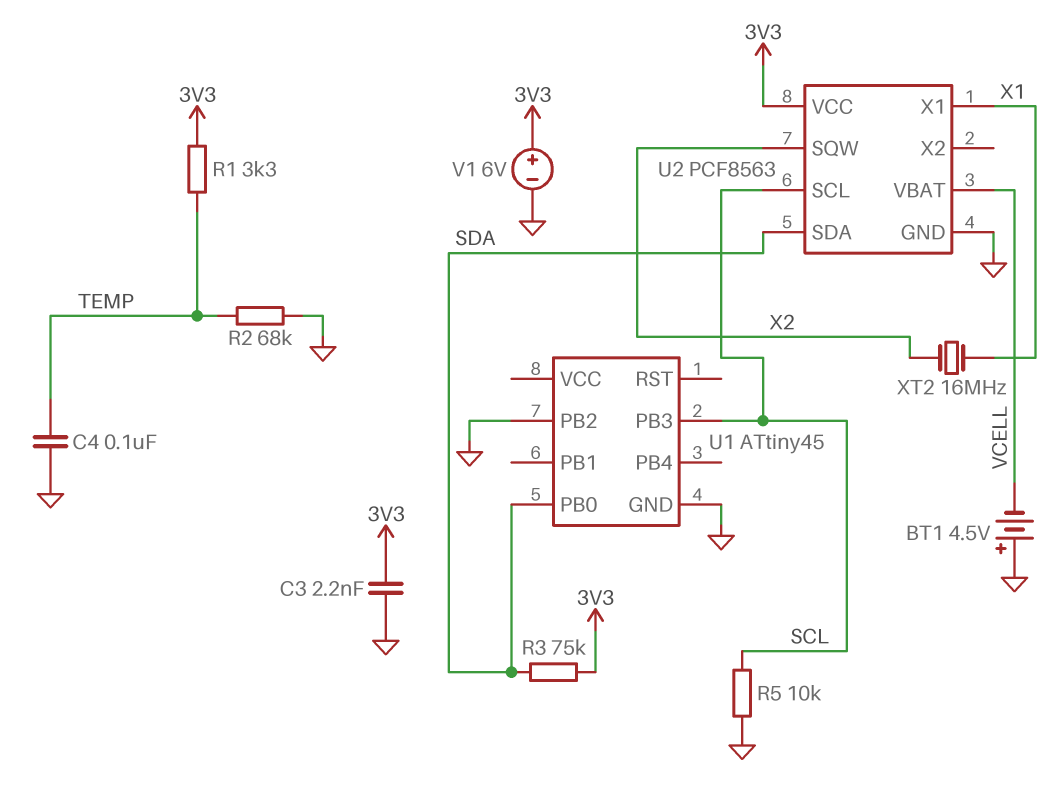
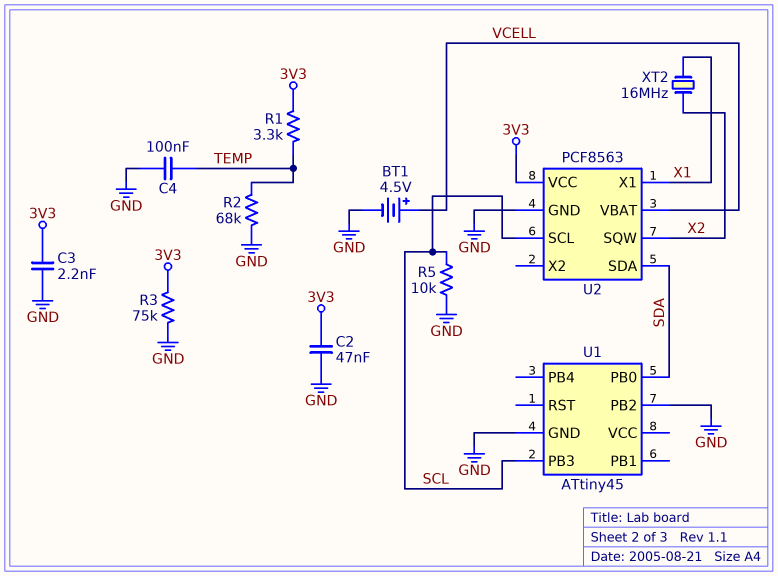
BT1: 4.5V (plus GND, minus VCELL) -> 4.5V (plus VCELL, minus GND)
C2: none -> 47nF (3V3, GND)
R3: 75k (3V3, SDA) -> 75k (3V3, GND)
V1: 6V (plus 3V3, minus GND) -> none

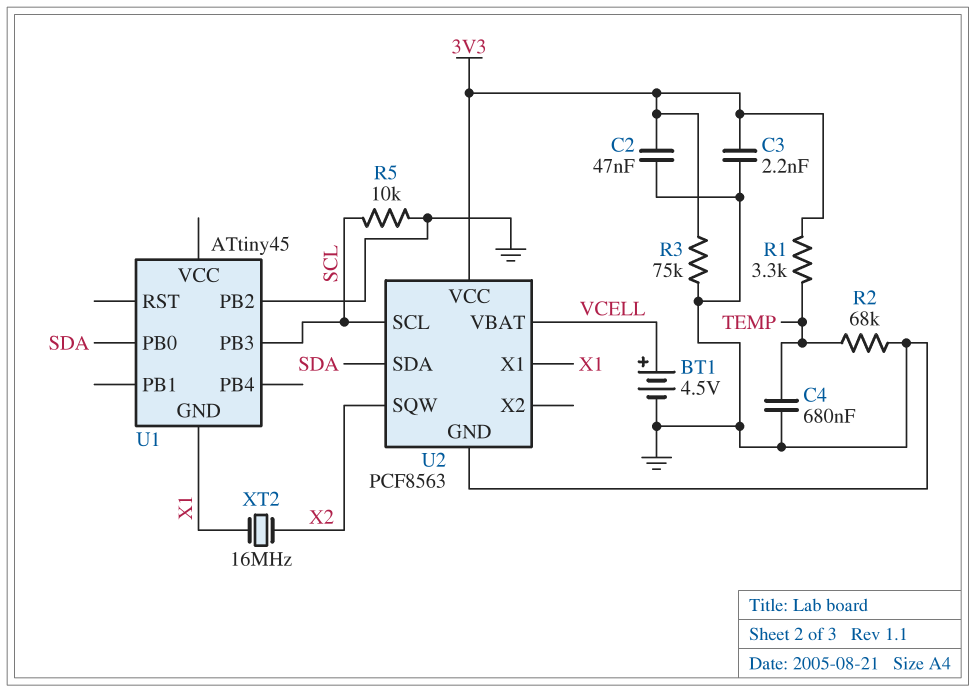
C4: 100nF (GND, TEMP) -> 680nF (GND, TEMP)
U1 pin GND: GND -> X1

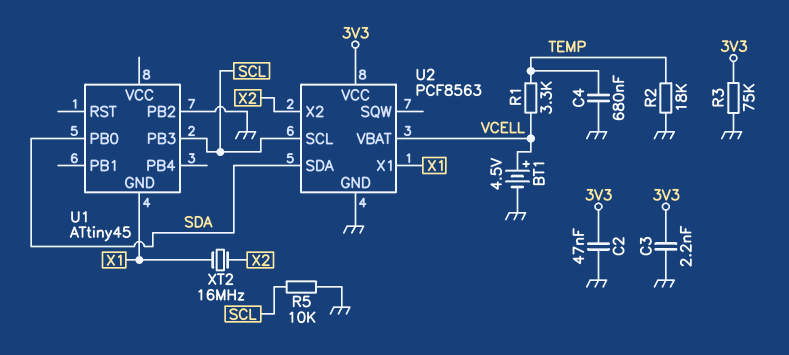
R1: 3.3k (3V3, TEMP) -> 3.3k (TEMP, VCELL)
R2: 68k (GND, TEMP) -> 18k (GND, TEMP)
U2 pin SQW: X2 -> none
U2 pin X2: none -> X2

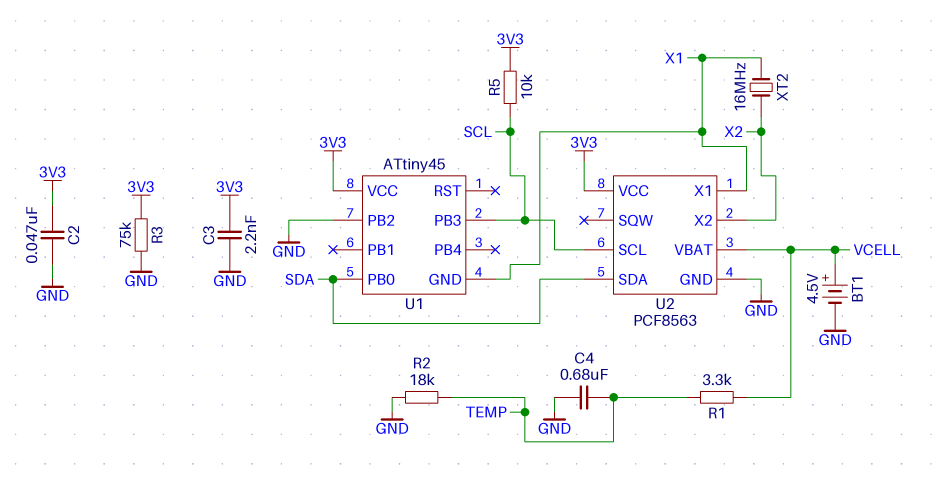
R5: 10k (GND, SCL) -> 10k (3V3, SCL)
U1 pin VCC: none -> 3V3

